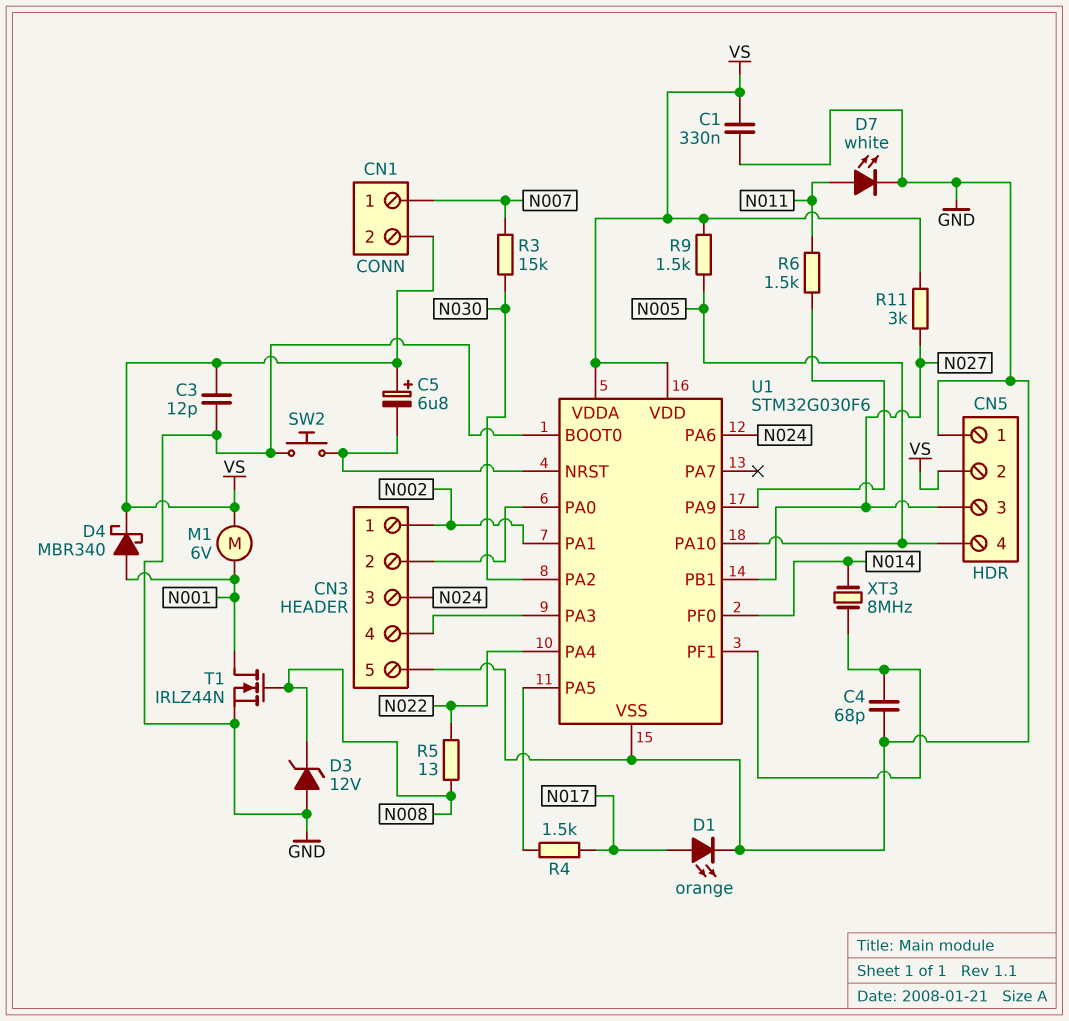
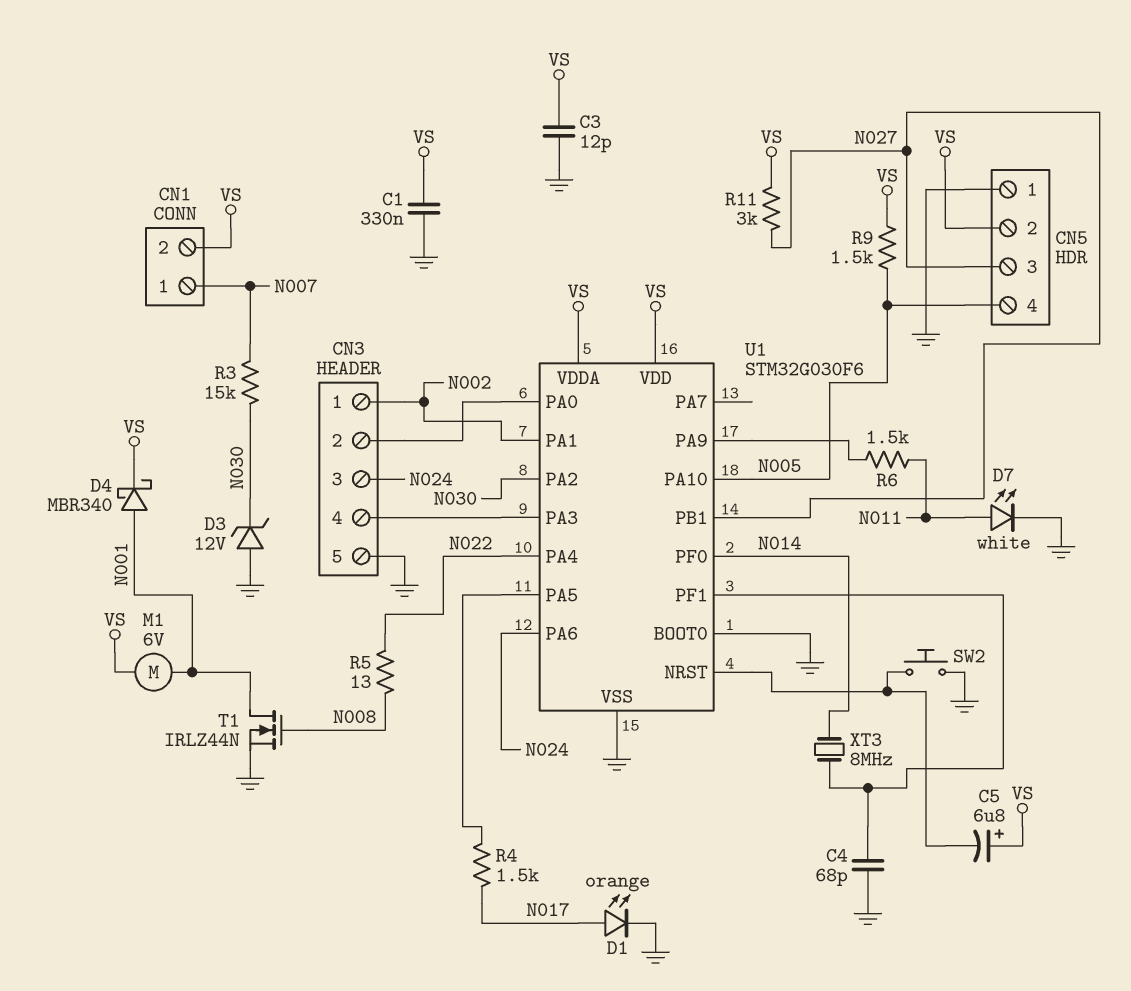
D3: zener 12V (A GND, K N008) -> zener 12V (A GND, K N030)

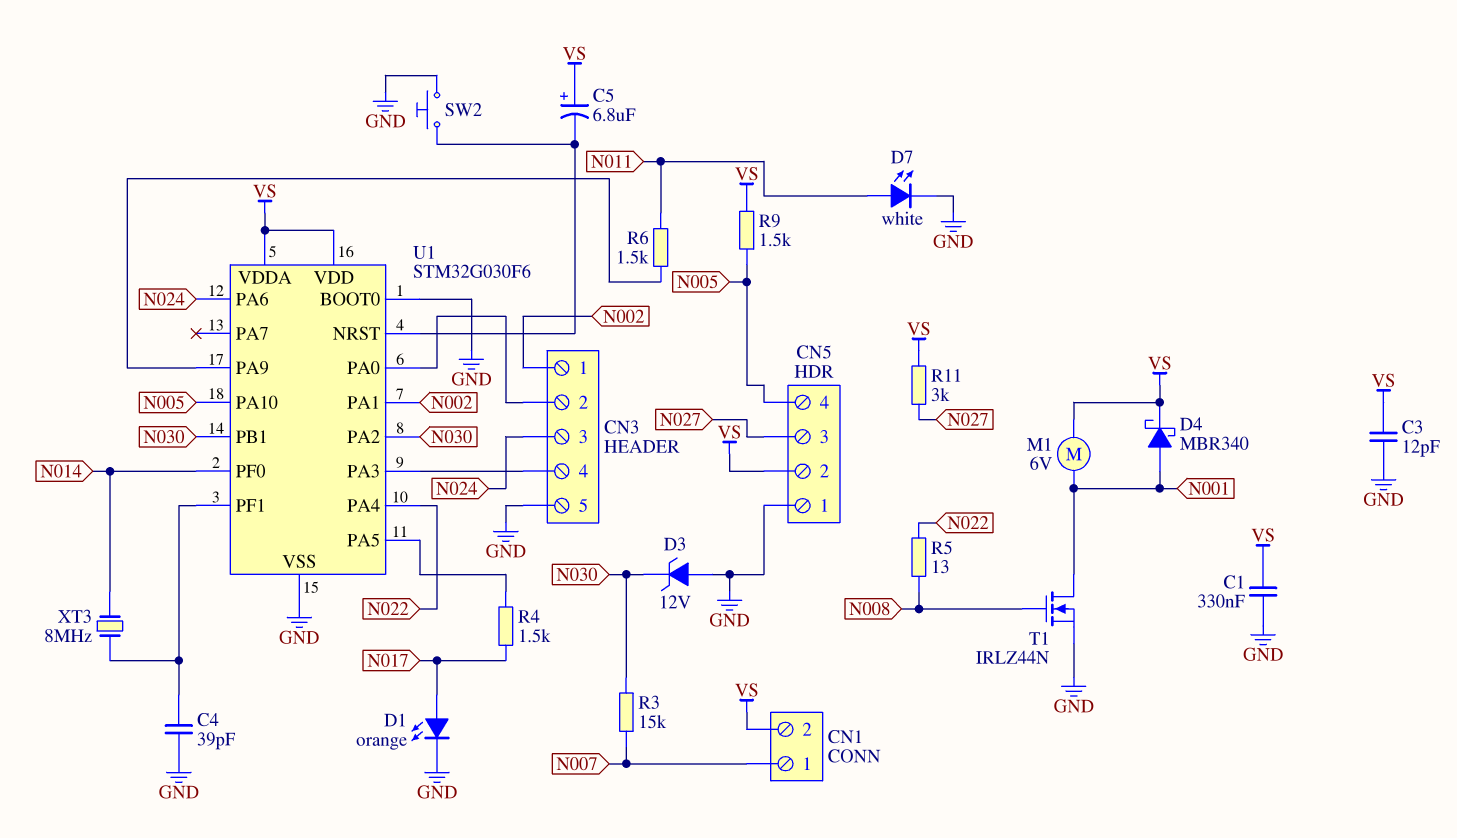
C4: 68pF (GND, U1/PF1) -> 39pF (GND, U1/PF1)
U1 pin PB1: N027 -> N030

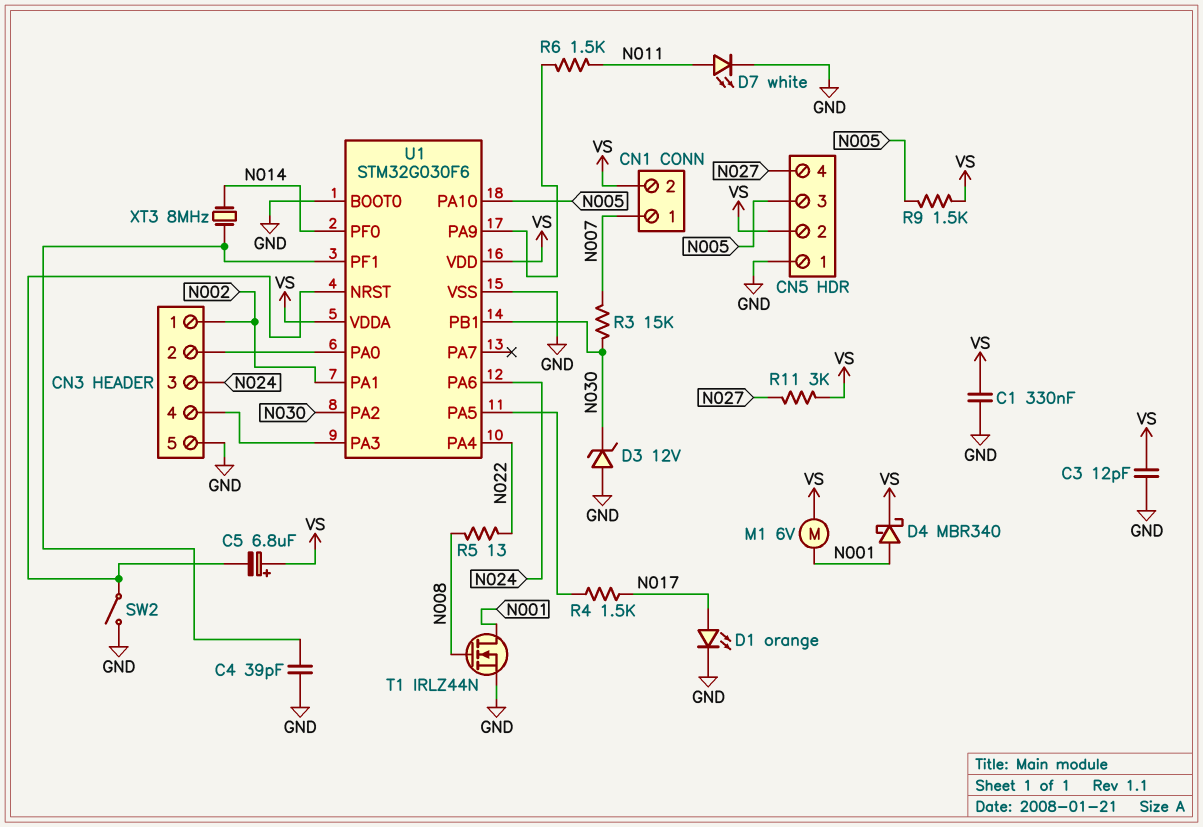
CN5 pin 3: N027 -> N005
CN5 pin 4: N005 -> N027
SW2: button (GND, U1/NRST) -> switch (GND, U1/NRST)

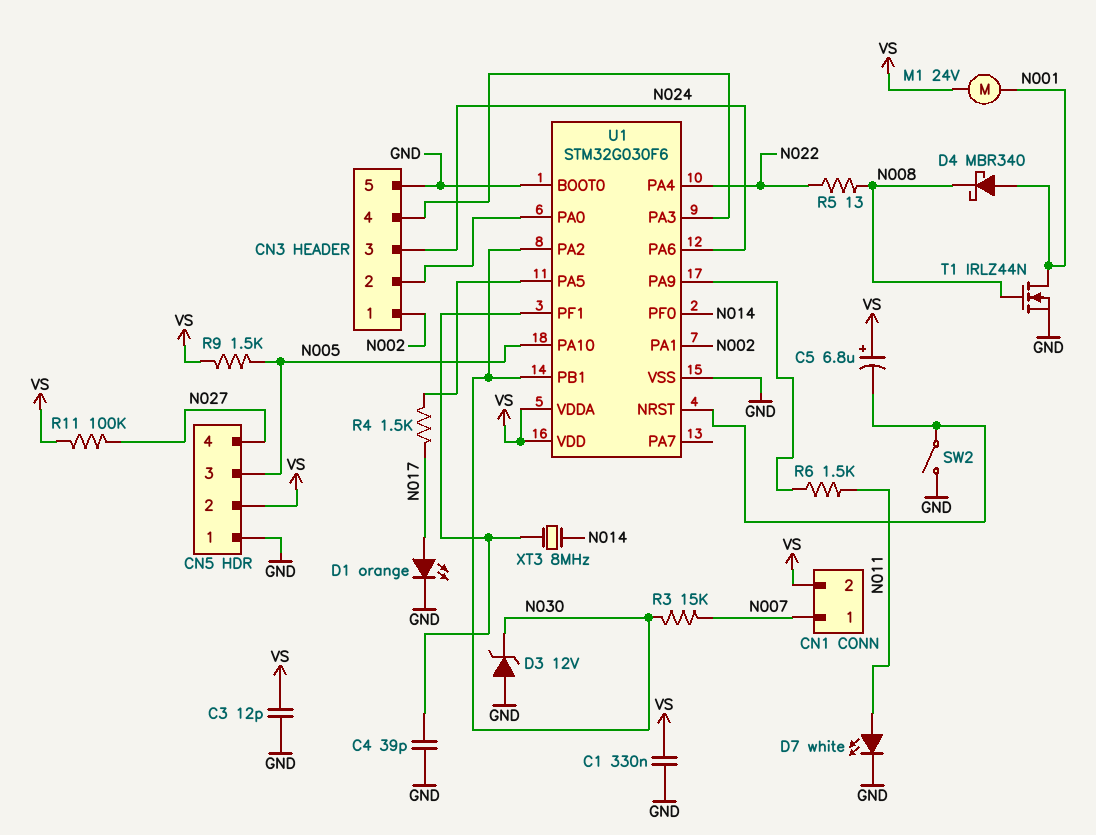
D4: schottky MBR340 (A N001, K VS) -> schottky MBR340 (A N001, K N008)
M1: motor 6V (N001, VS) -> motor 24V (N001, VS)
R11: 3k (N027, VS) -> 100k (N027, VS)

